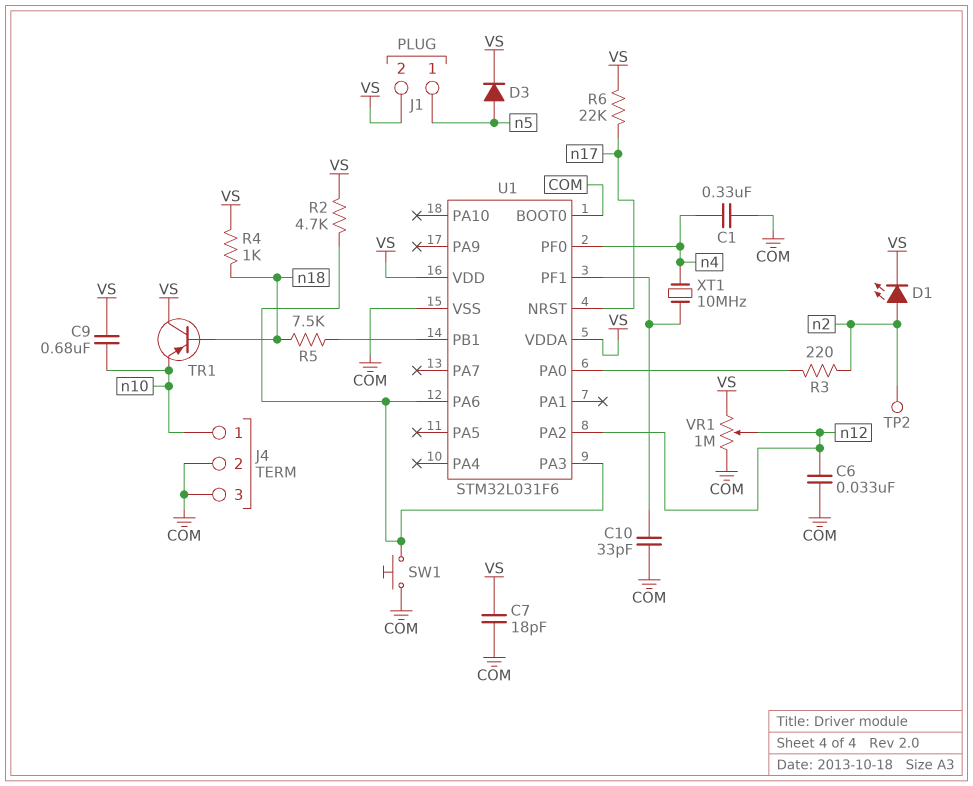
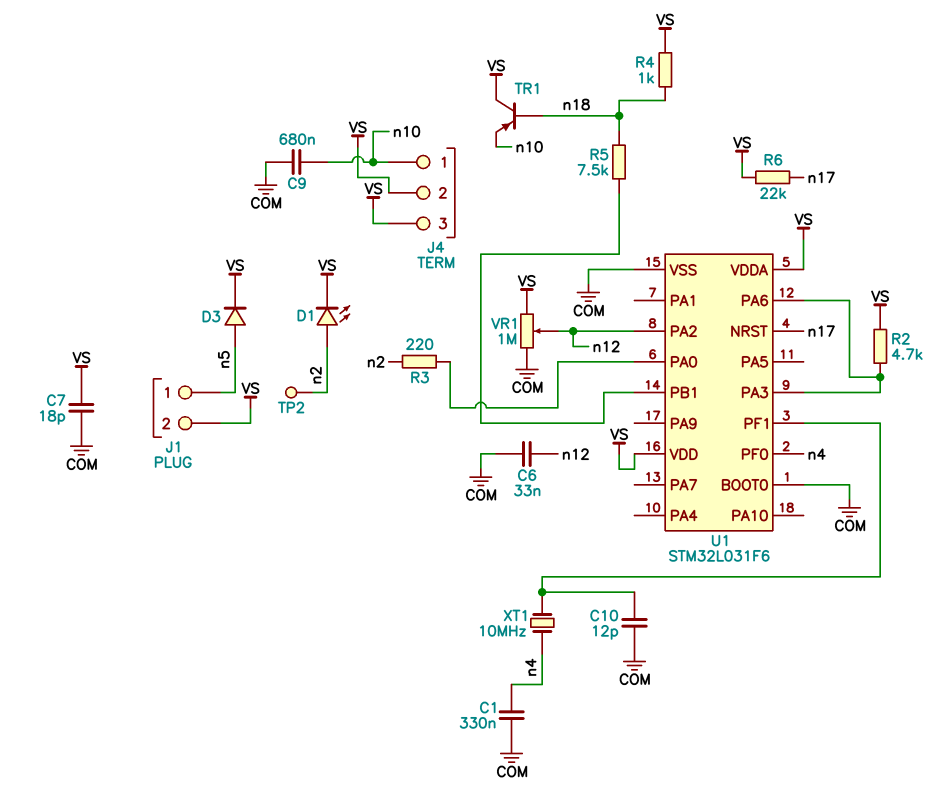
C9: 680nF (VS, n10) -> 680nF (COM, n10)
C10: 33pF (COM, U1/PF1) -> 12pF (COM, U1/PF1)
J4 pin 2: COM -> VS
J4 pin 3: COM -> VS
SW1: button (COM, U1/PA3) -> none

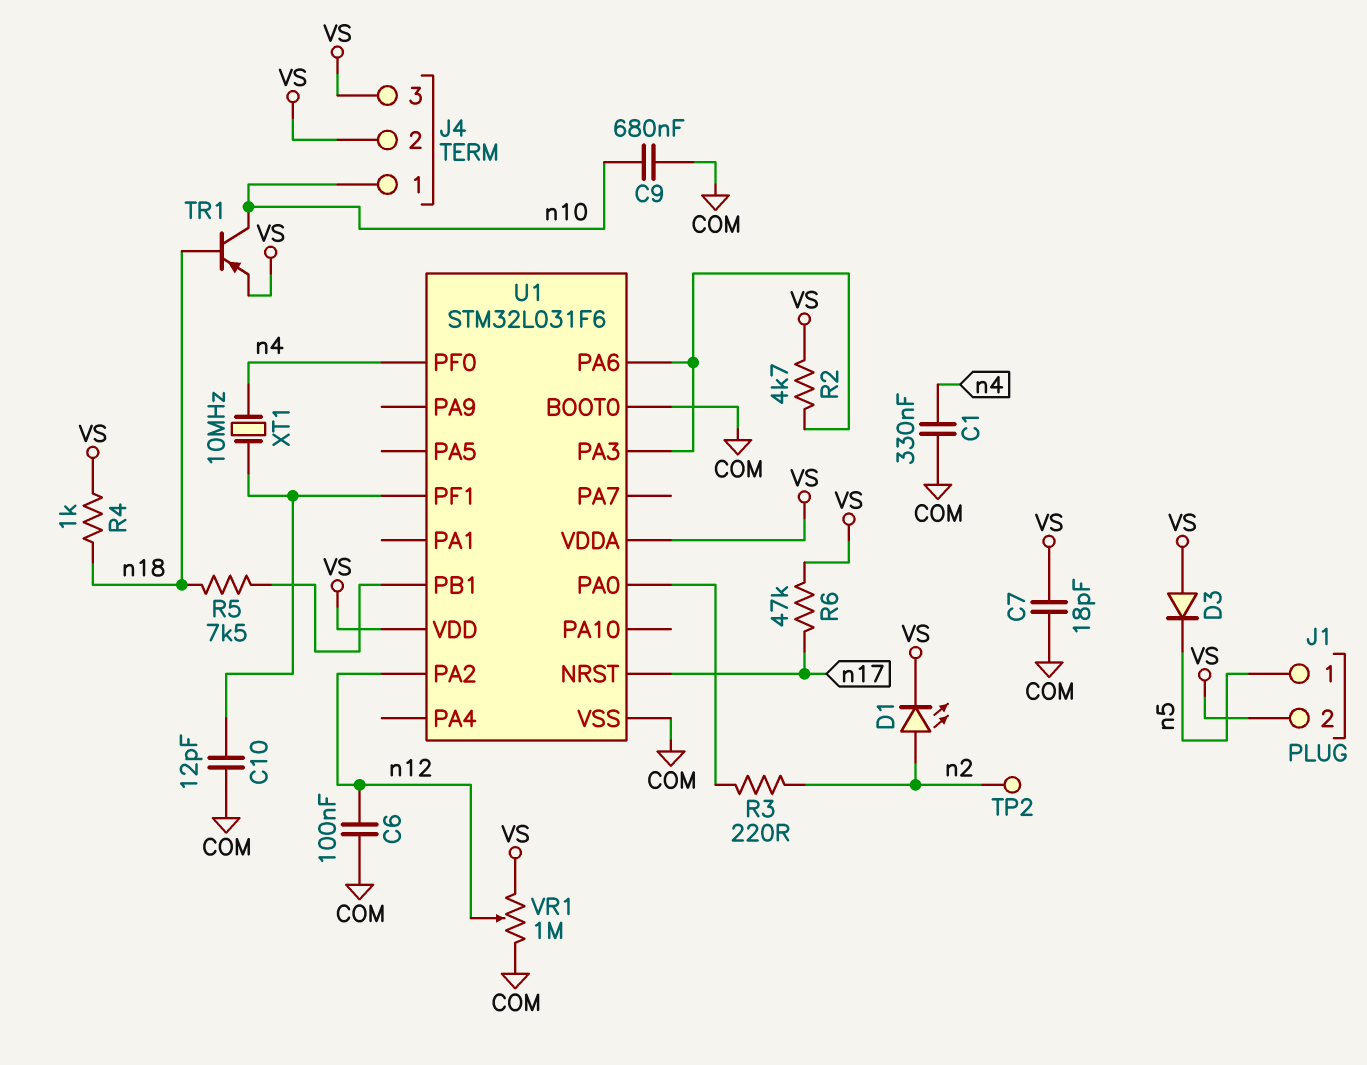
C6: 33nF (COM, n12) -> 100nF (COM, n12)
D3: diode (A n5, K VS) -> diode (A VS, K n5)
R6: 22k (VS, n17) -> 47k (VS, n17)
TR1: PNP (B n18, C VS, E n10) -> PNP (B n18, C n10, E VS)

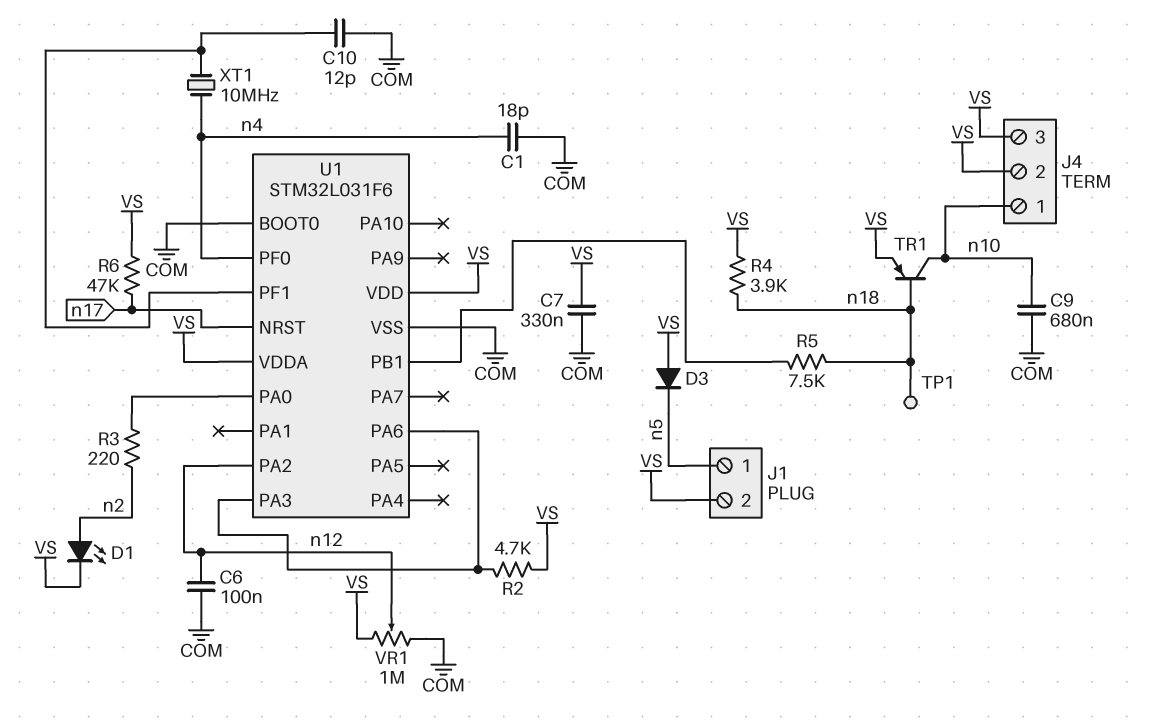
C1: 330nF (COM, n4) -> 18pF (COM, n4)
C7: 18pF (COM, VS) -> 330nF (COM, VS)
R4: 1k (VS, n18) -> 3.9k (VS, n18)
TP1: none -> test point (n18)
TP2: test point (n2) -> none

